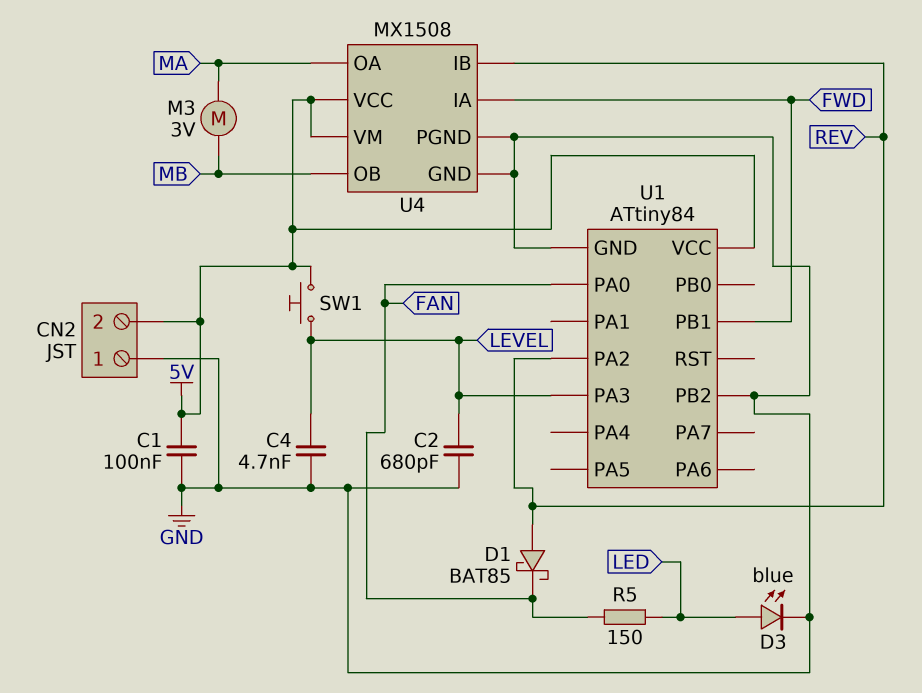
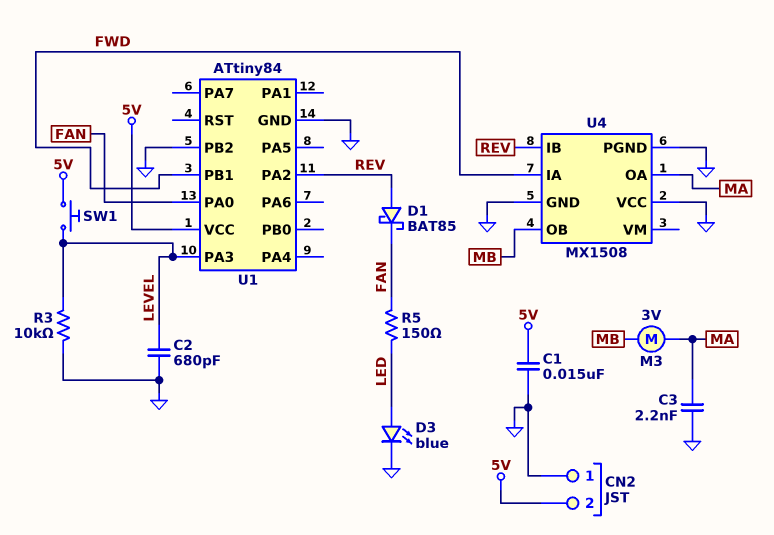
C1: 100nF (5V, GND) -> 15nF (5V, GND)
C3: none -> 2.2nF (GND, MA)
C4: 4.7nF (GND, LEVEL) -> none
R3: none -> 10k (GND, LEVEL)
U4 pin VCC: 5V -> GND
U4 pin VM: 5V -> none

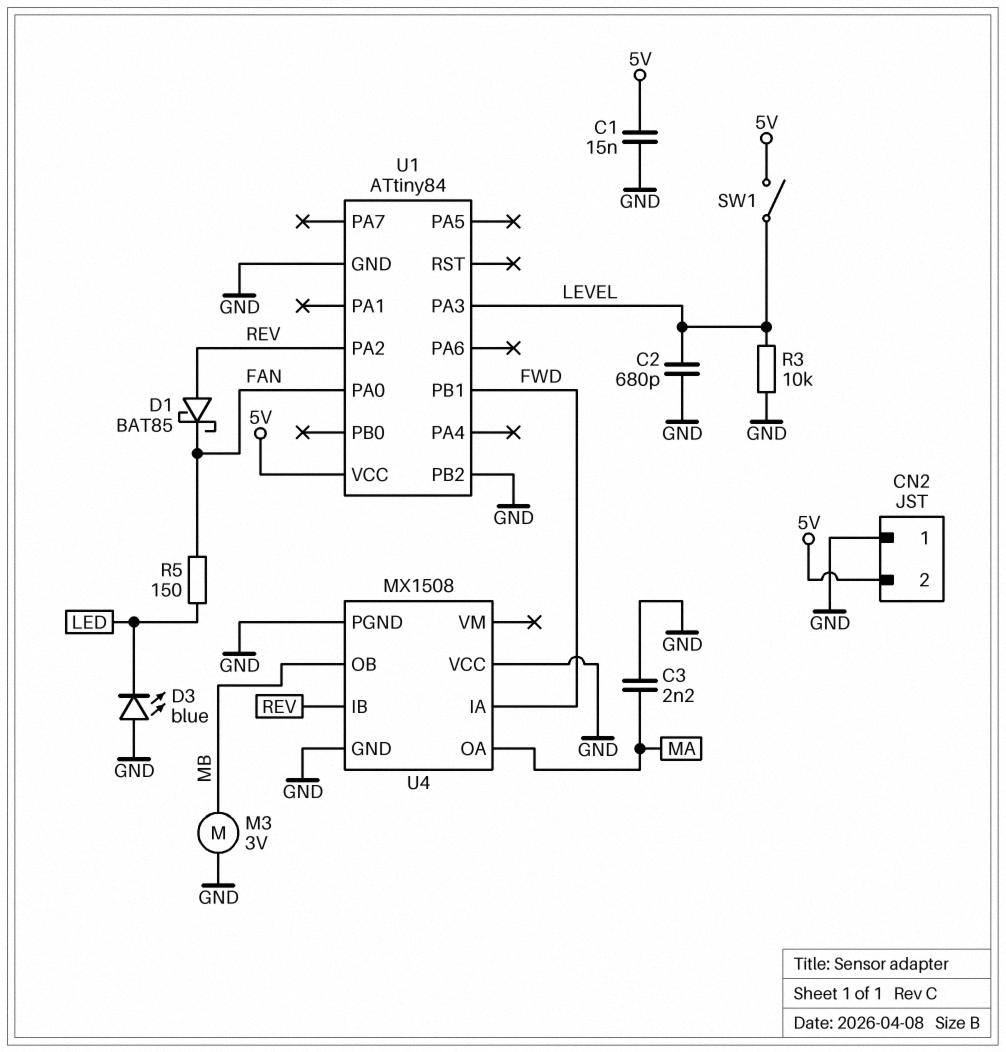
D3: LED blue (A LED, K GND) -> LED blue (A GND, K LED)
M3: motor 3V (MA, MB) -> motor 3V (GND, MB)
SW1: button (5V, LEVEL) -> switch (5V, LEVEL)

